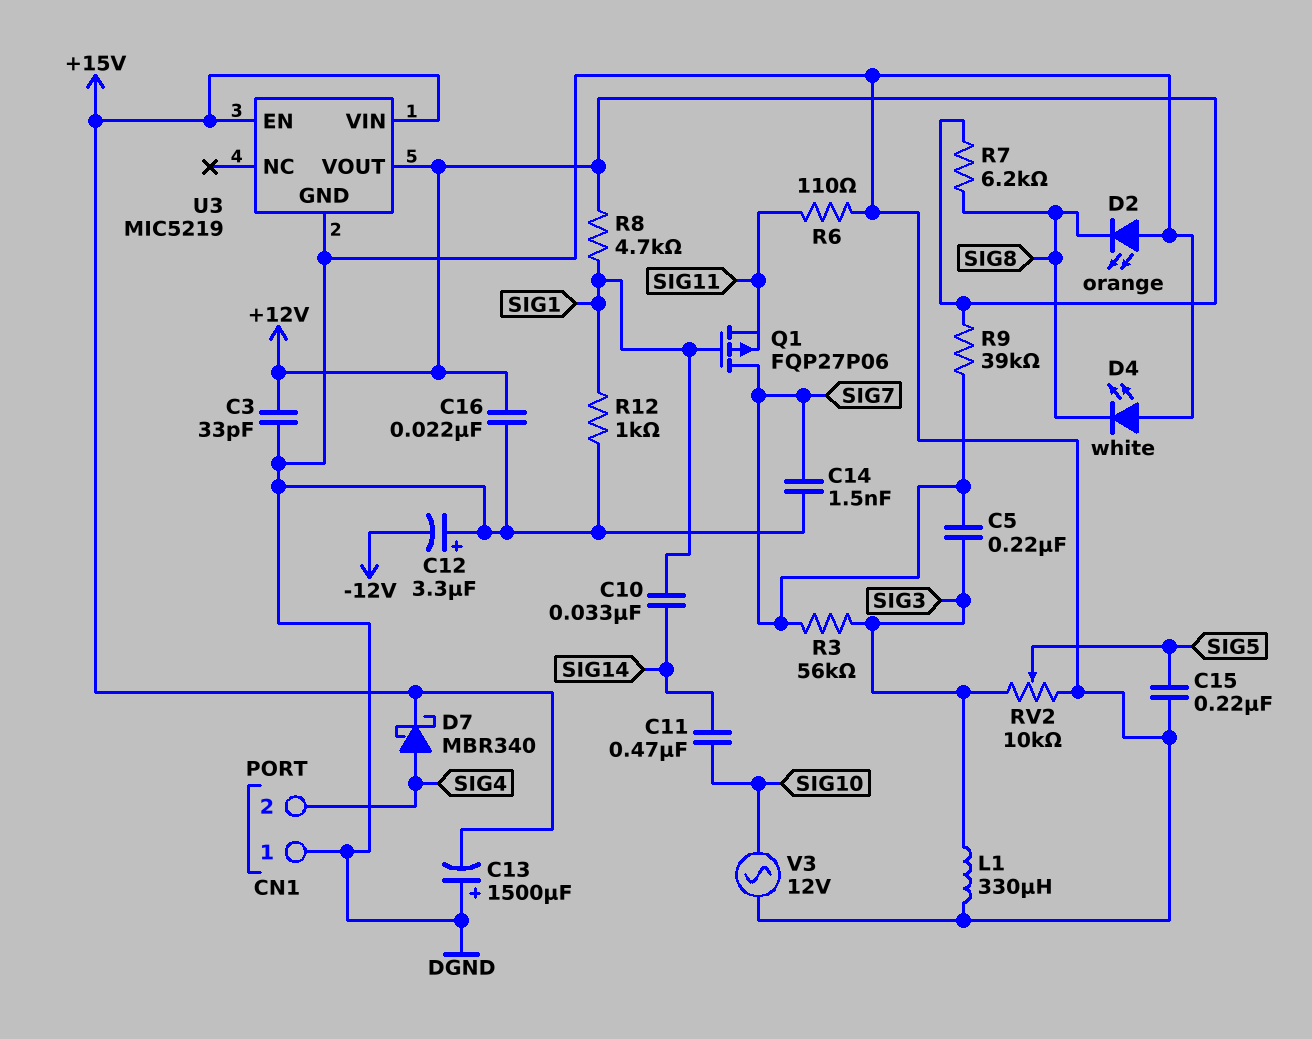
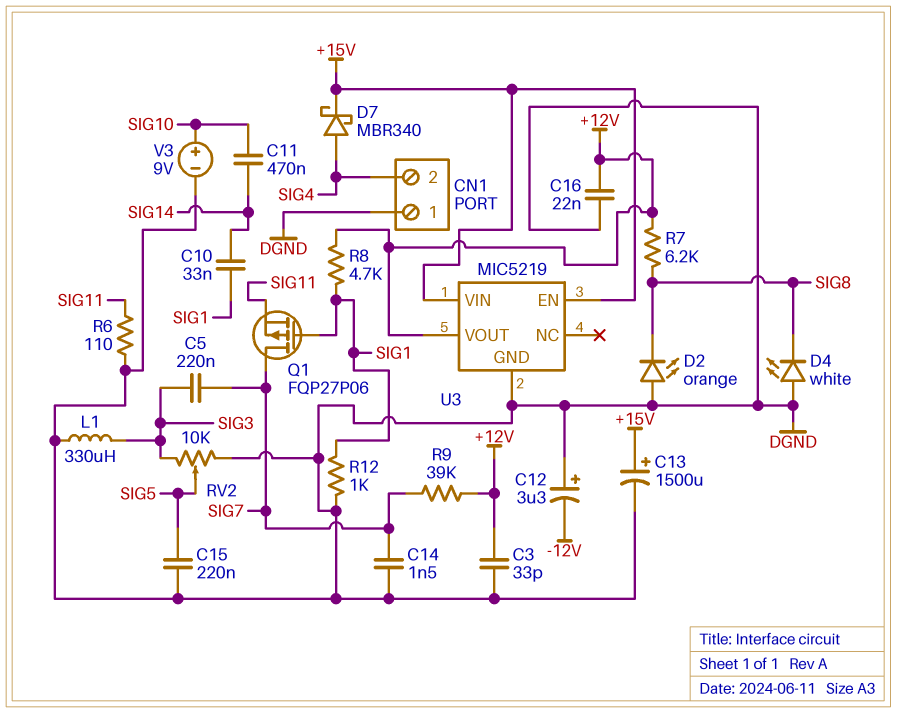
C13: 1500uF (plus DGND, minus +15V) -> 1500uF (plus +15V, minus DGND)
R3: 56k (SIG3, SIG7) -> none
V3: AC 12V (DGND, SIG10) -> 9V (plus SIG10, minus DGND)

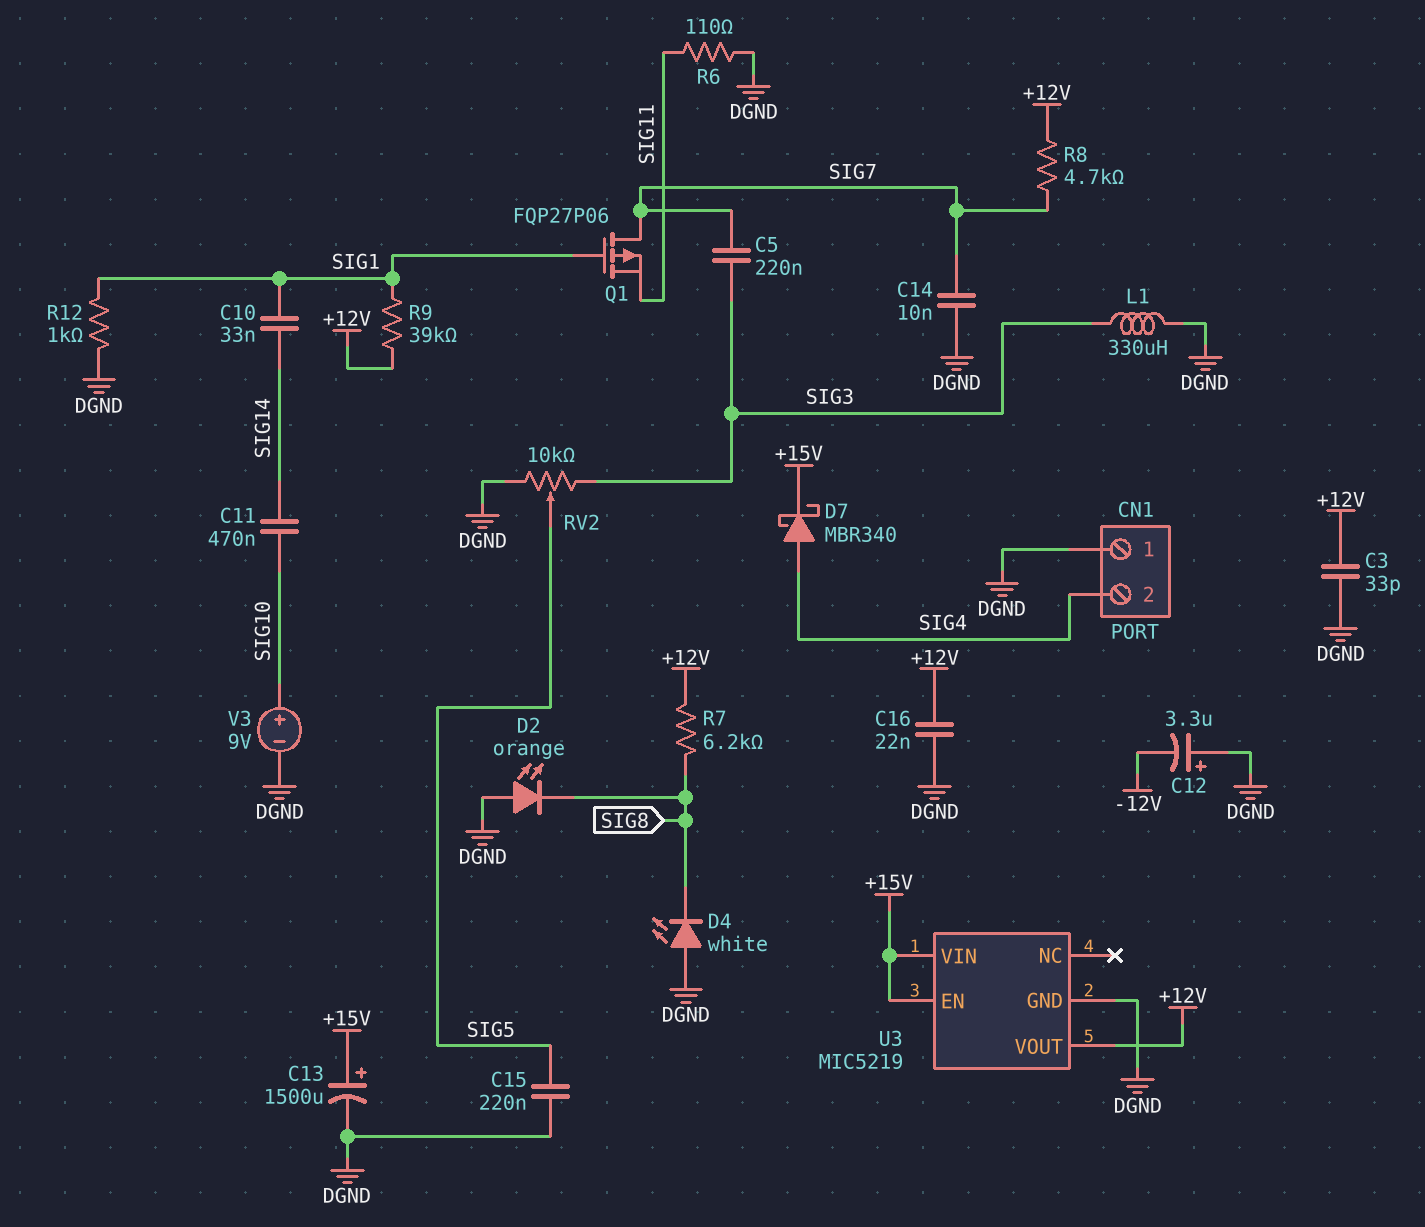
C14: 1.5nF (DGND, SIG7) -> 10nF (DGND, SIG7)
R8: 4.7k (+12V, SIG1) -> 4.7k (+12V, SIG7)
R9: 39k (+12V, SIG7) -> 39k (+12V, SIG1)

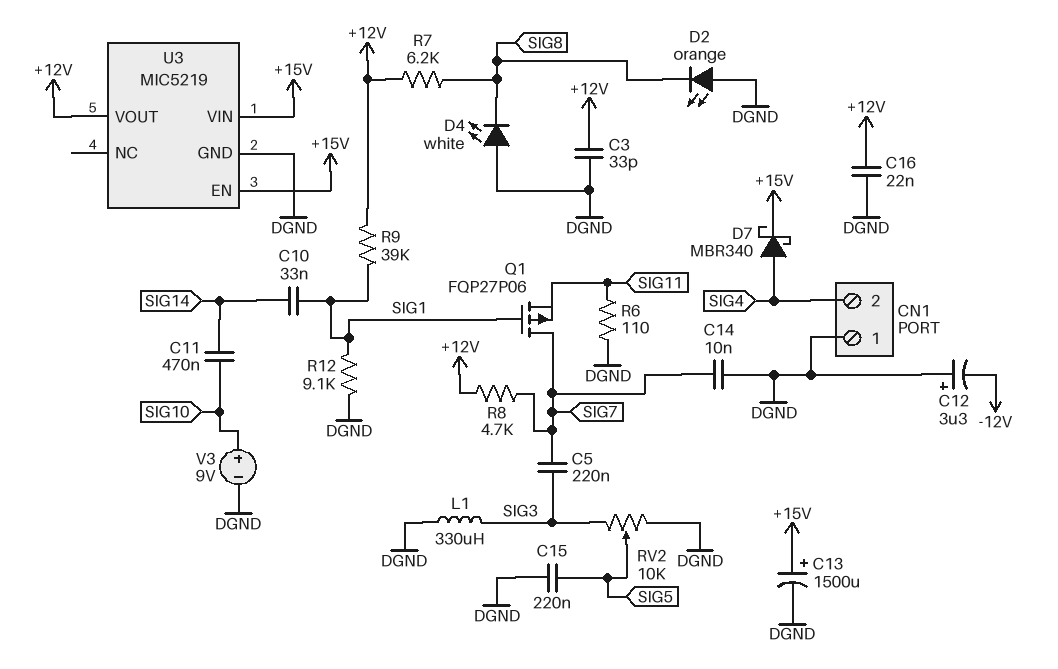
R12: 1k (DGND, SIG1) -> 9.1k (DGND, SIG1)

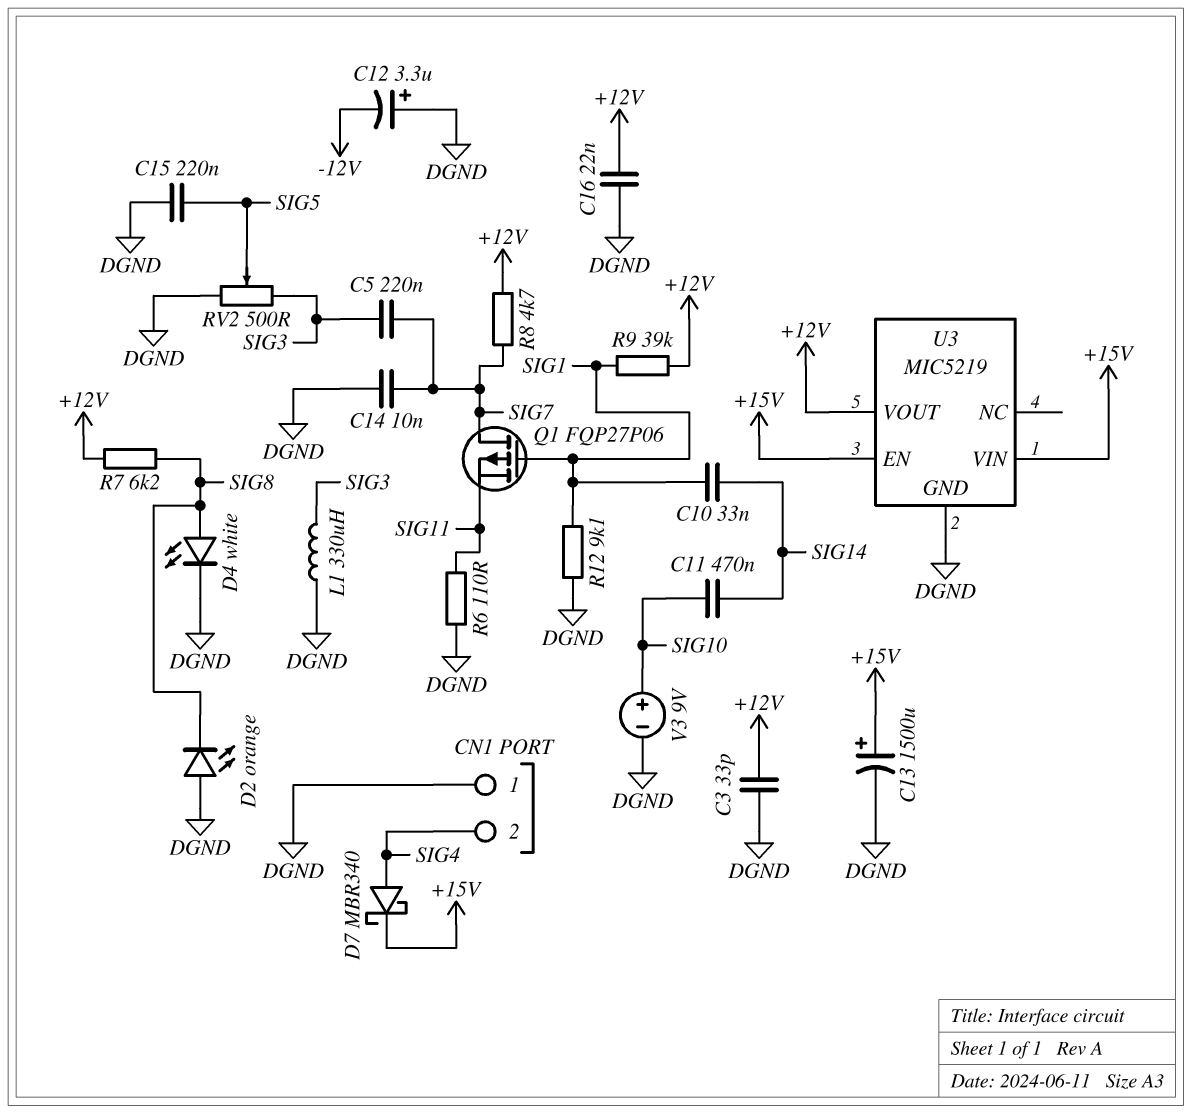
D4: LED white (A DGND, K SIG8) -> LED white (A SIG8, K DGND)
RV2: 10k (DGND, SIG3, wiper SIG5) -> 500 (DGND, SIG3, wiper SIG5)

